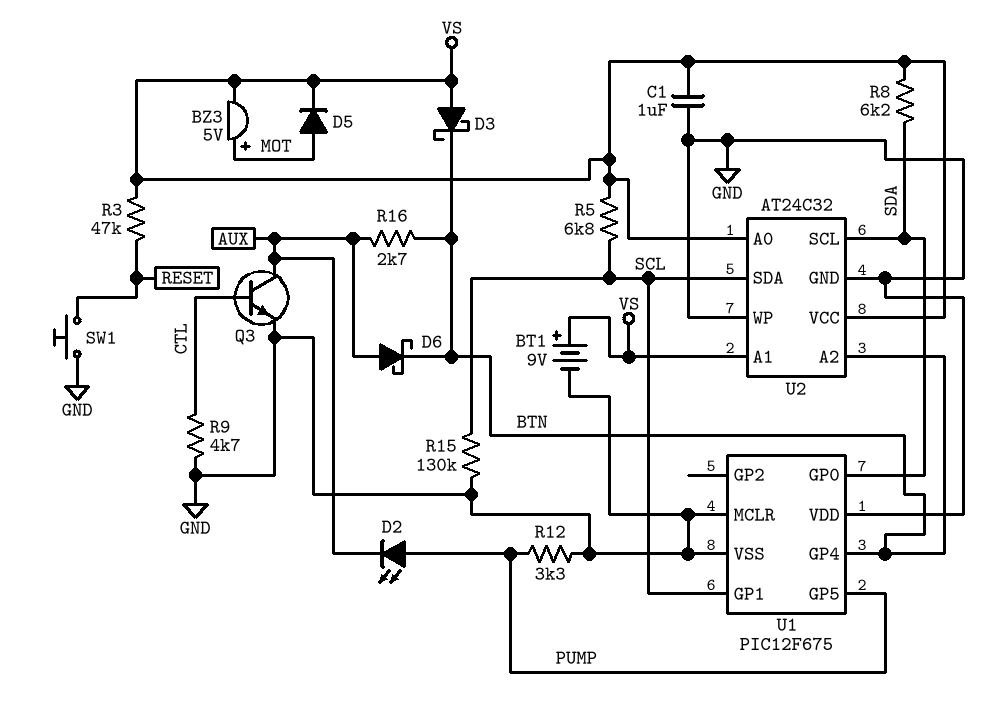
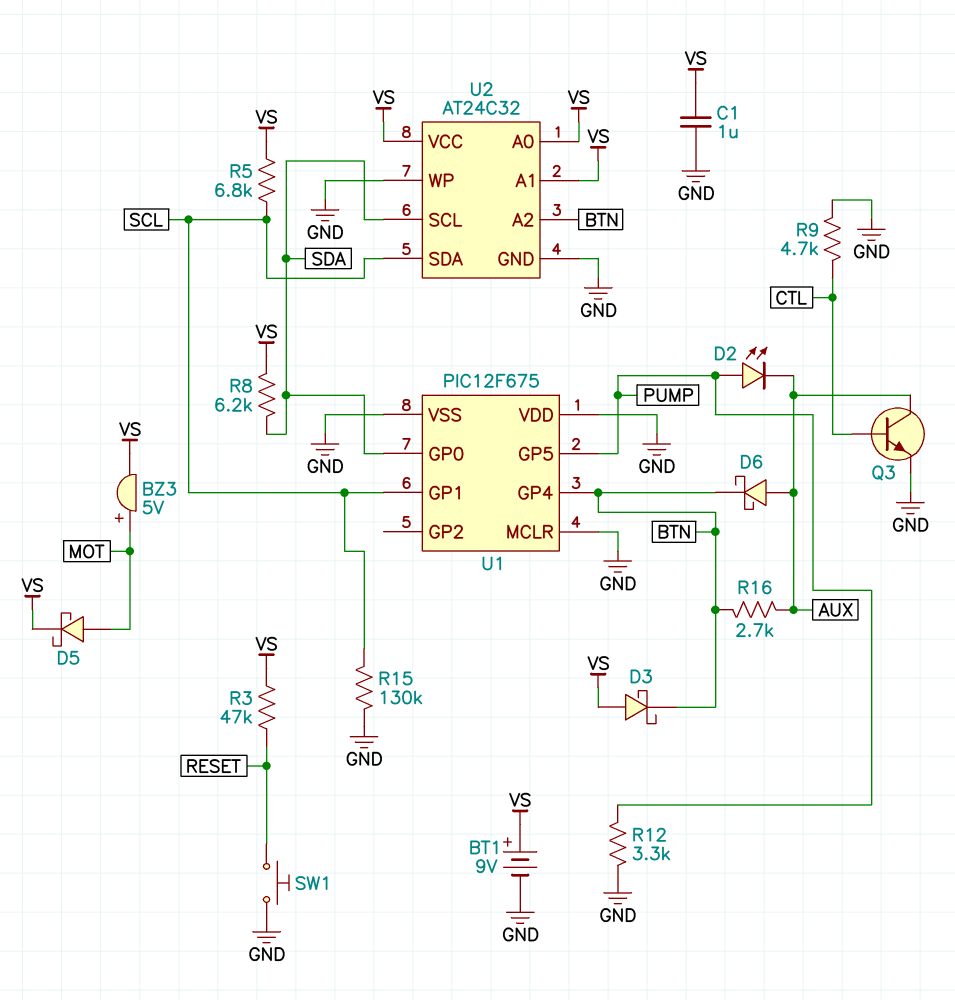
D5: diode (A MOT, K VS) -> schottky (A MOT, K VS)

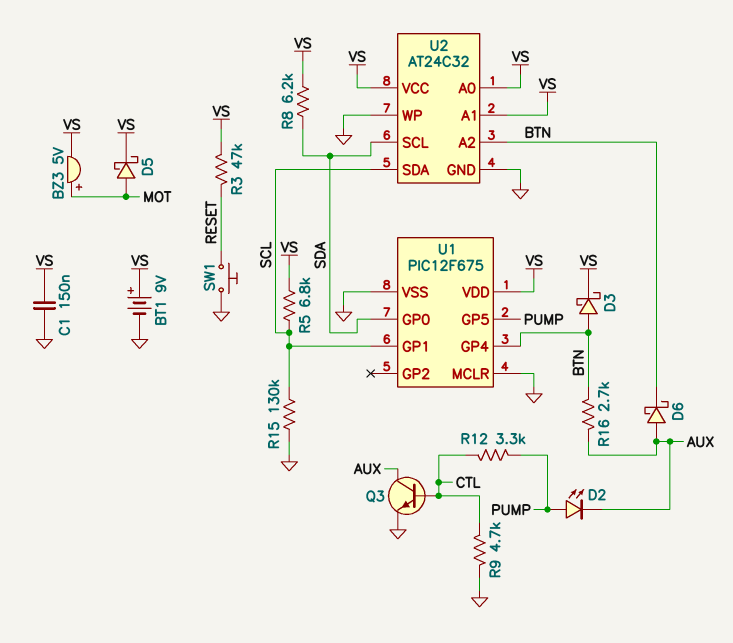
C1: 1uF (GND, VS) -> 150nF (GND, VS)
D3: schottky (A VS, K BTN) -> schottky (A BTN, K VS)
R12: 3.3k (GND, PUMP) -> 3.3k (CTL, PUMP)
U1 pin VDD: GND -> VS

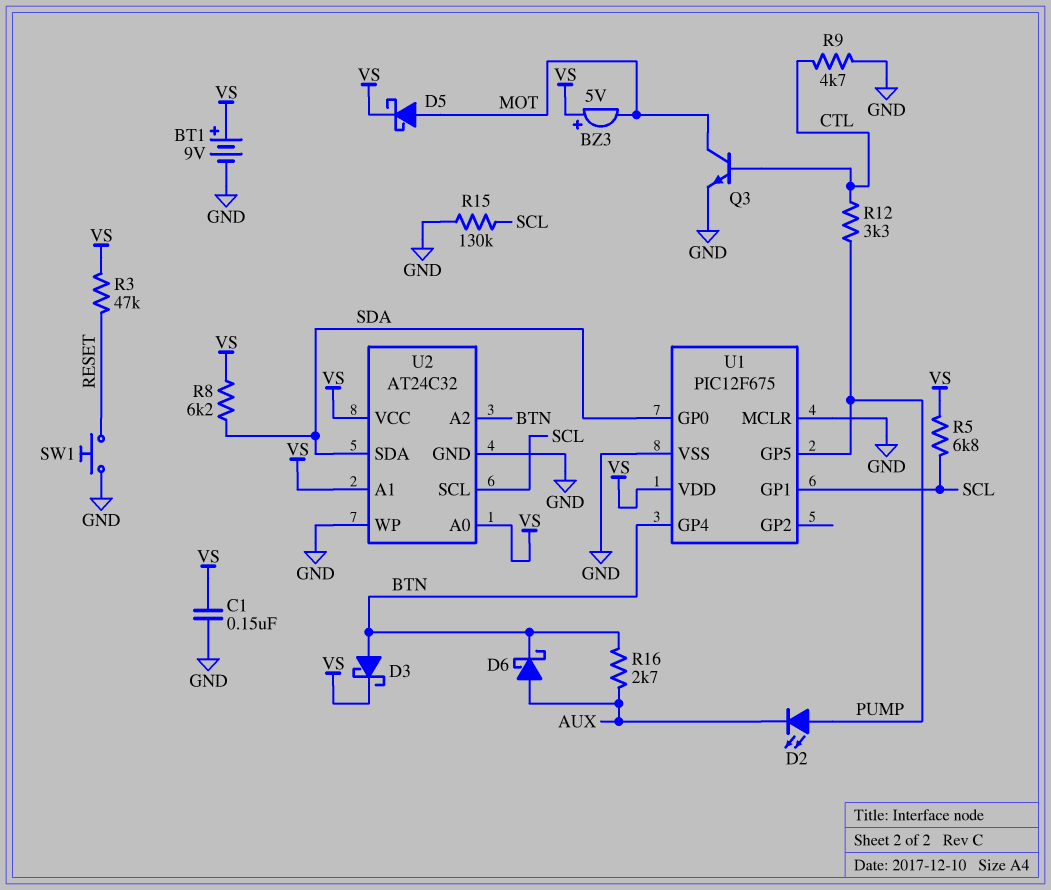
BZ3: buzzer 5V (plus MOT, minus VS) -> buzzer 5V (plus VS, minus MOT)
Q3: NPN (B CTL, C AUX, E GND) -> NPN (B CTL, C MOT, E GND)
U2 pin SCL: SDA -> SCL
U2 pin SDA: SCL -> SDA

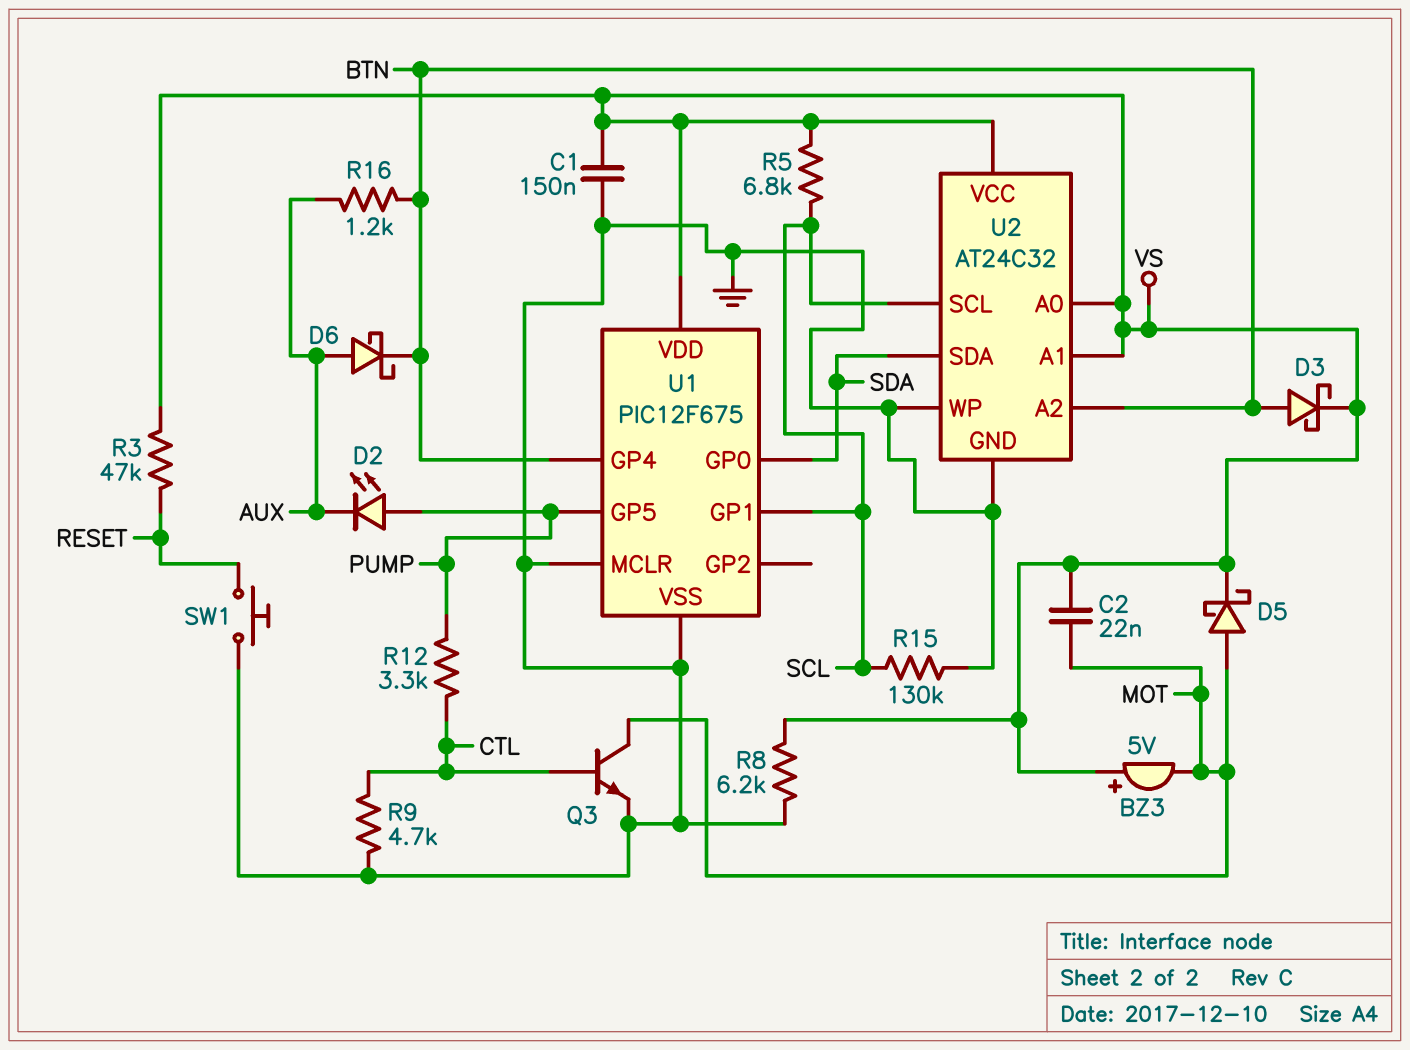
BT1: 9V (plus VS, minus GND) -> none
C2: none -> 22nF (MOT, VS)
R8: 6.2k (SDA, VS) -> 6.2k (GND, VS)
R16: 2.7k (AUX, BTN) -> 1.2k (AUX, BTN)

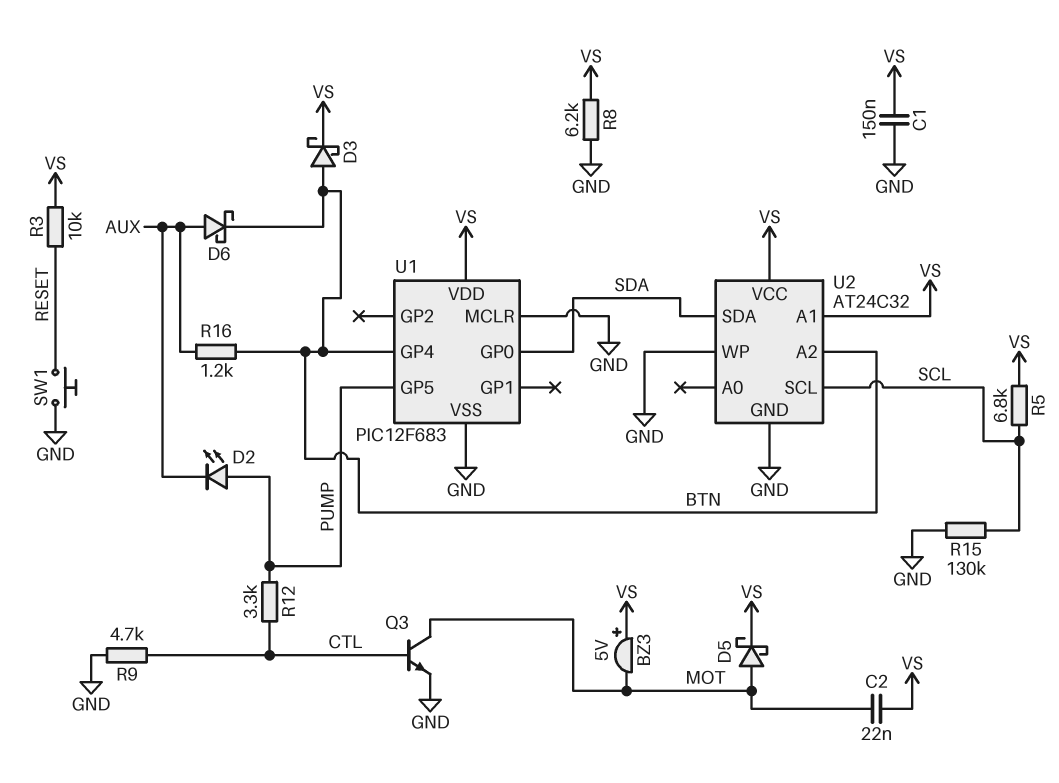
R3: 47k (RESET, VS) -> 10k (RESET, VS)
U1: PIC12F675 -> PIC12F683
U1 pin GP1: SCL -> none
U2 pin A0: VS -> none

